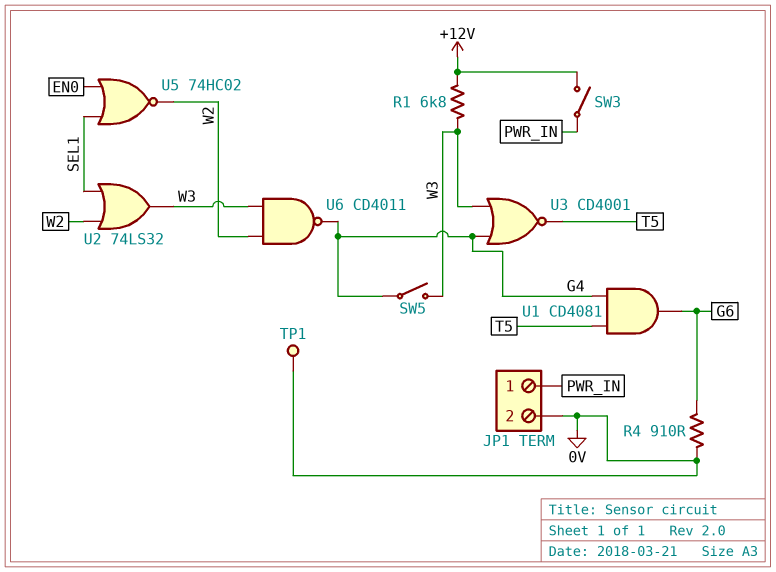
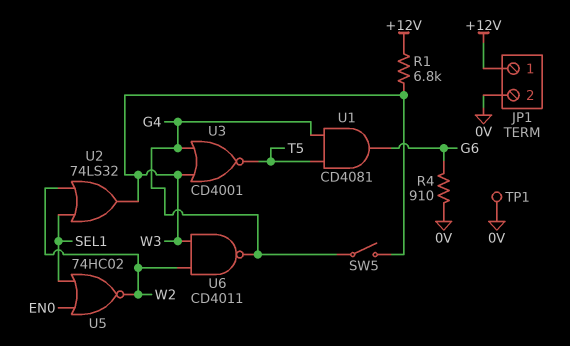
JP1 pin 1: PWR_IN -> +12V
SW3: switch (+12V, PWR_IN) -> none

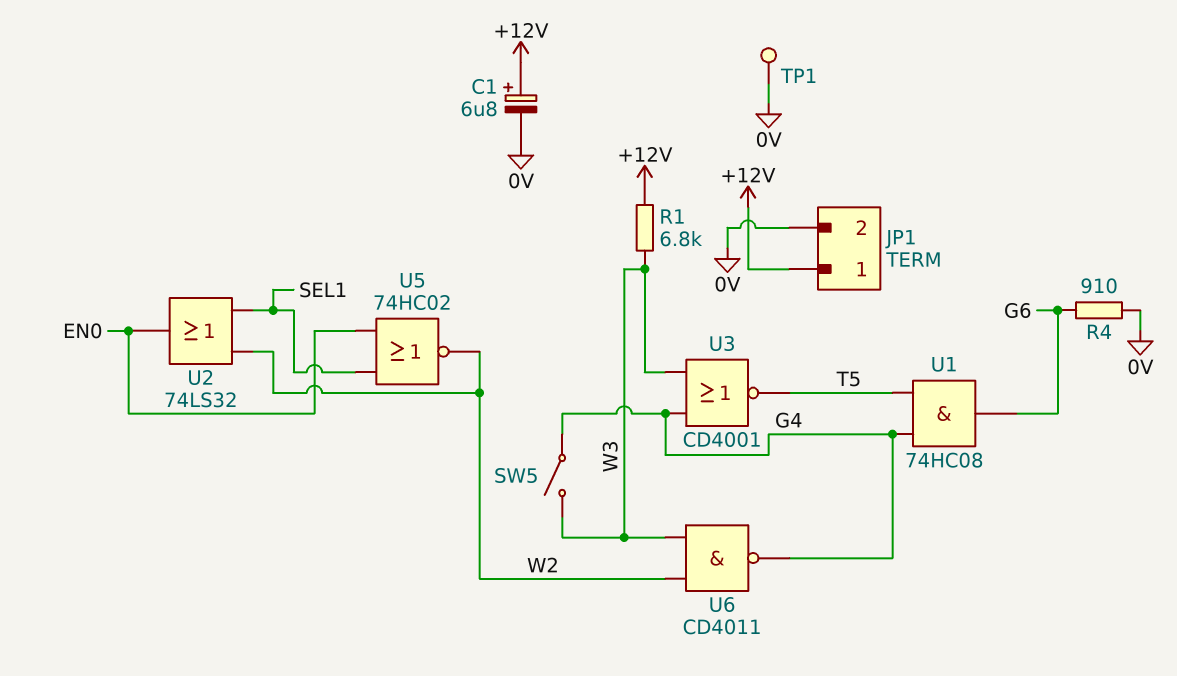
C1: none -> 6.8uF (plus +12V, minus 0V)
U1: AND CD4081 (in G4, in T5, out G6) -> AND 74HC08 (in G4, in T5, out G6)
U2: OR 74LS32 (in SEL1, in W2, out W3) -> OR 74LS32 (in SEL1, in W2, out EN0)

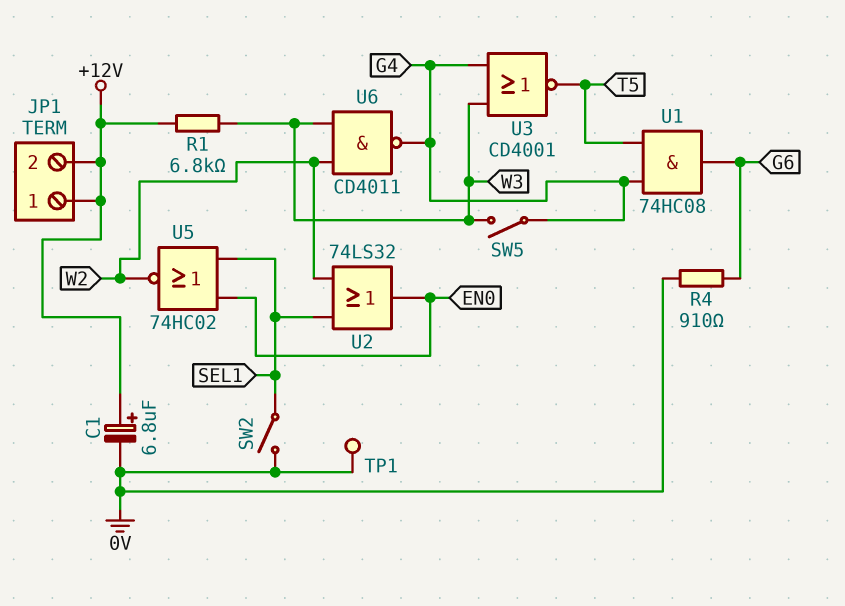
JP1 pin 2: 0V -> +12V
SW2: none -> switch (0V, SEL1)

